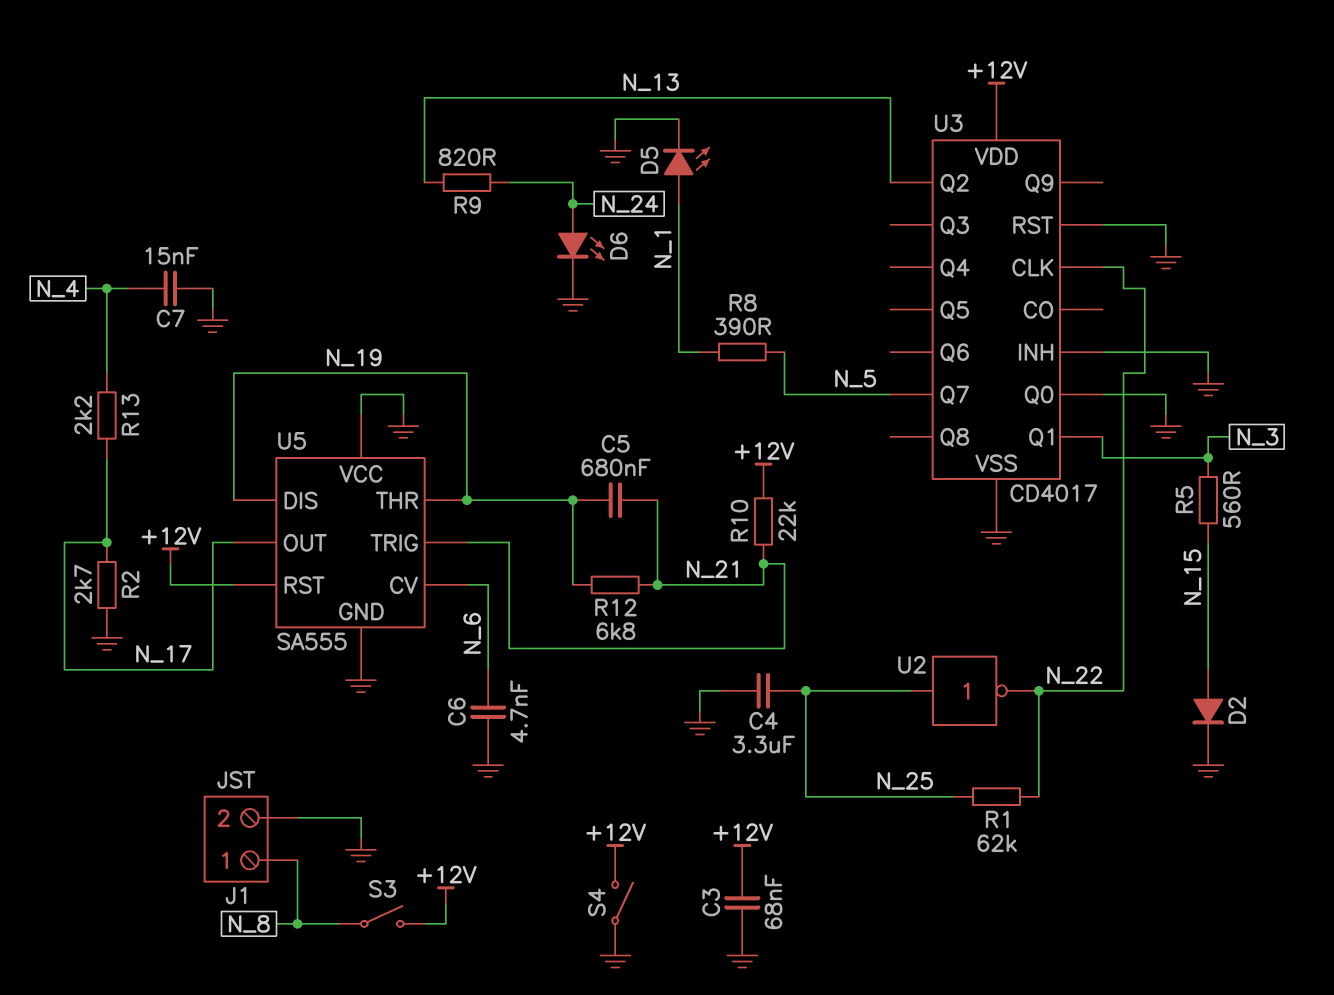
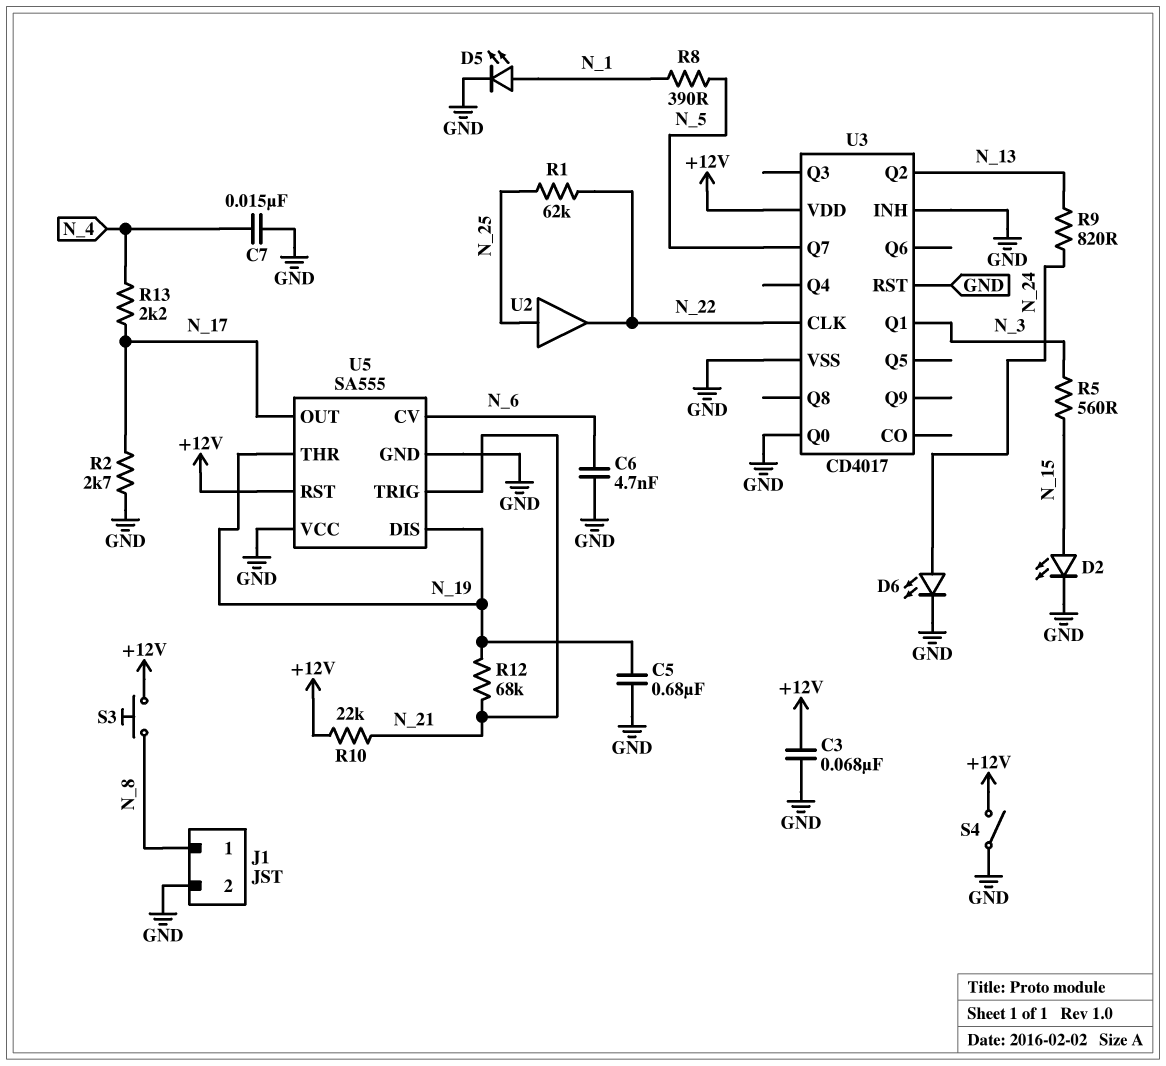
C4: 3.3uF (GND, N_25) -> none
C5: 680nF (N_19, N_21) -> 680nF (GND, N_19)
D2: diode (A N_15, K GND) -> LED (A N_15, K GND)
R12: 6.8k (N_19, N_21) -> 68k (N_19, N_21)
S3: switch (+12V, N_8) -> button (+12V, N_8)
U2: NOT (in N_25, out N_22) -> buffer (in N_25, out N_22)

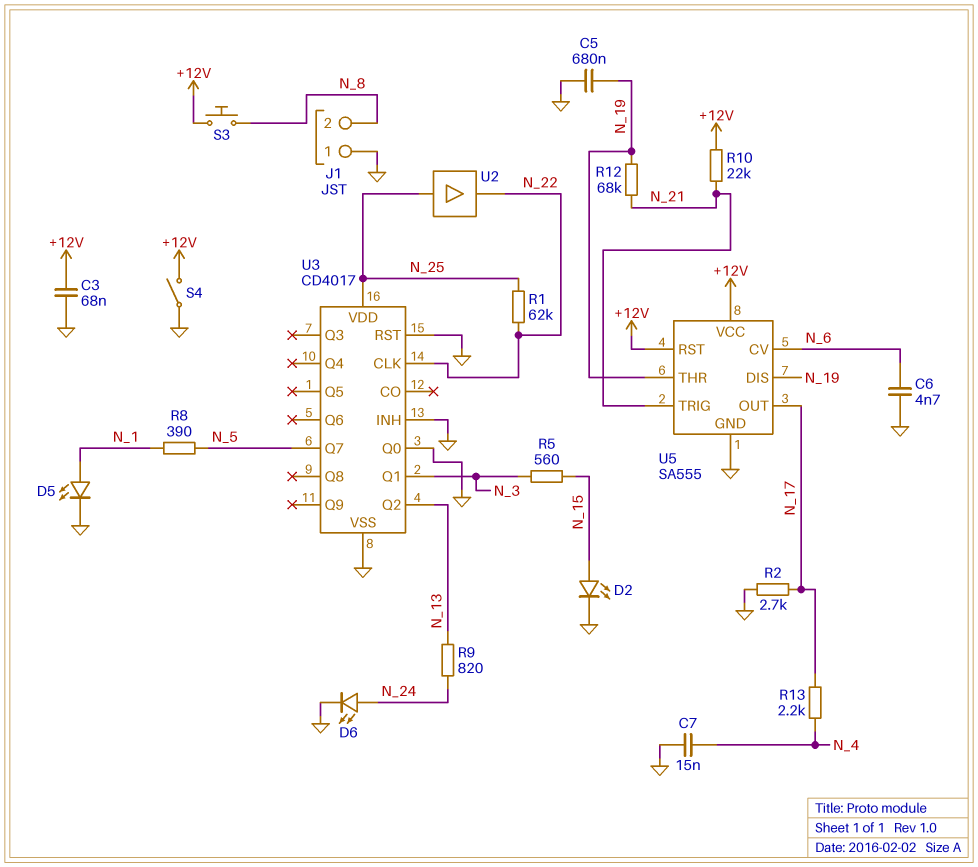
J1 pin 1: N_8 -> GND
J1 pin 2: GND -> N_8
U3 pin VDD: +12V -> N_25
U5 pin VCC: GND -> +12V

